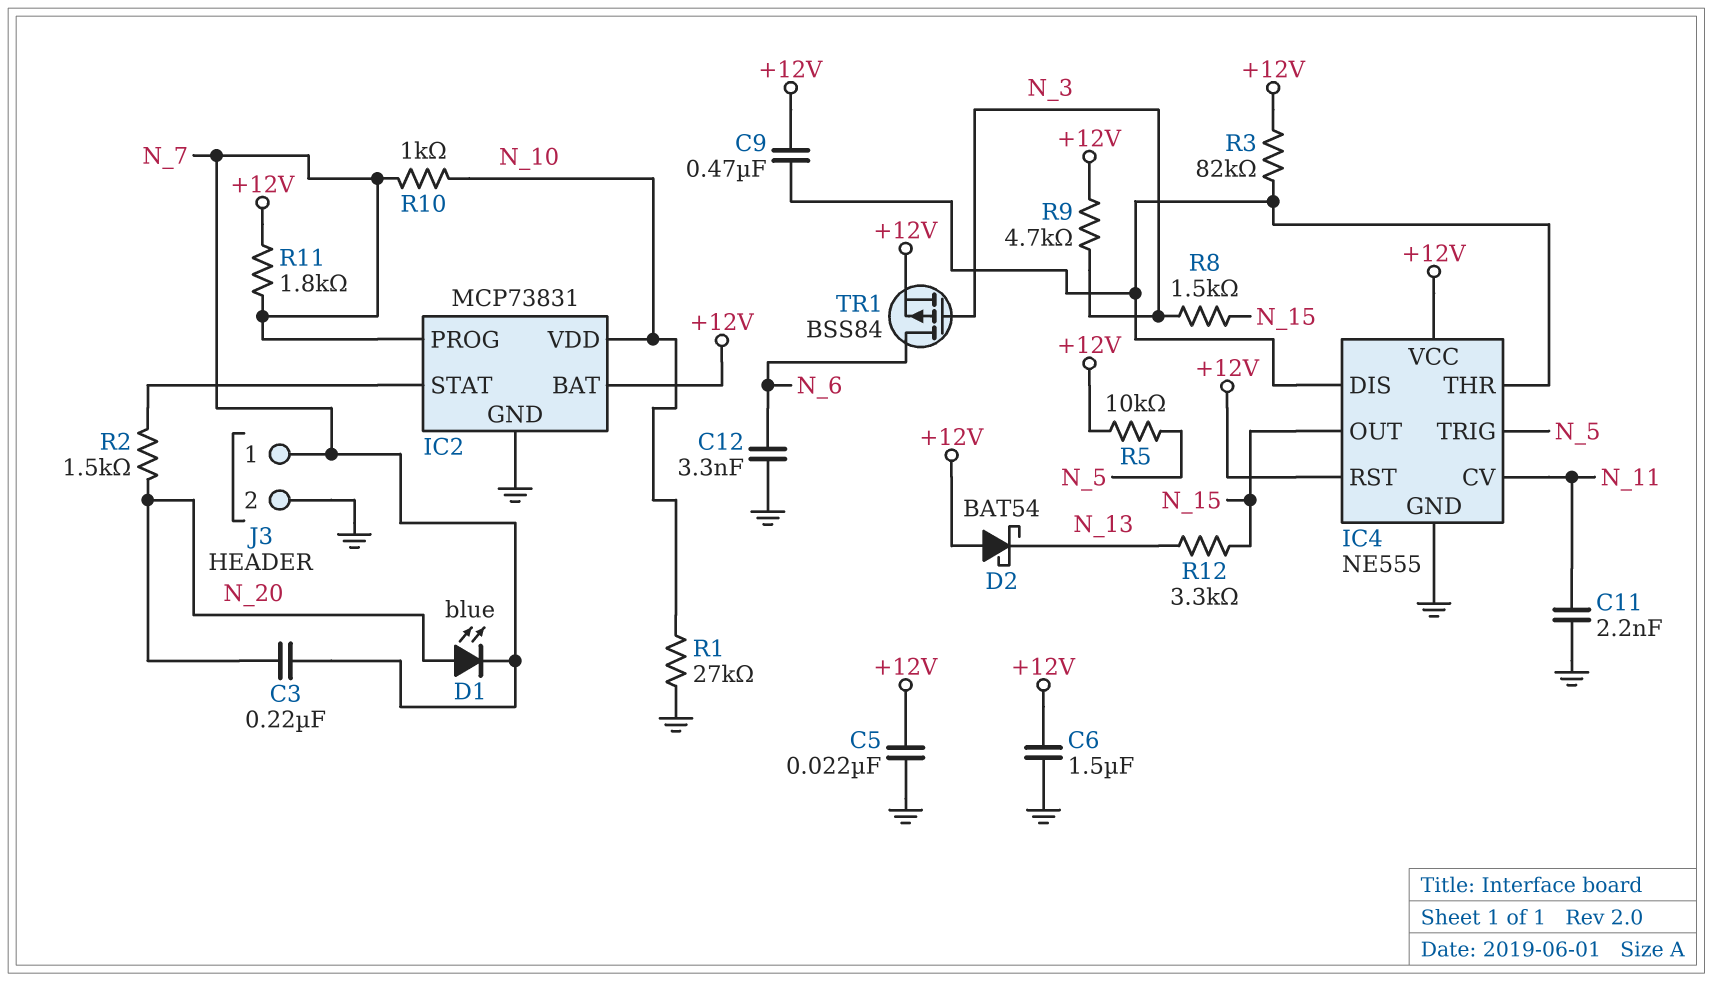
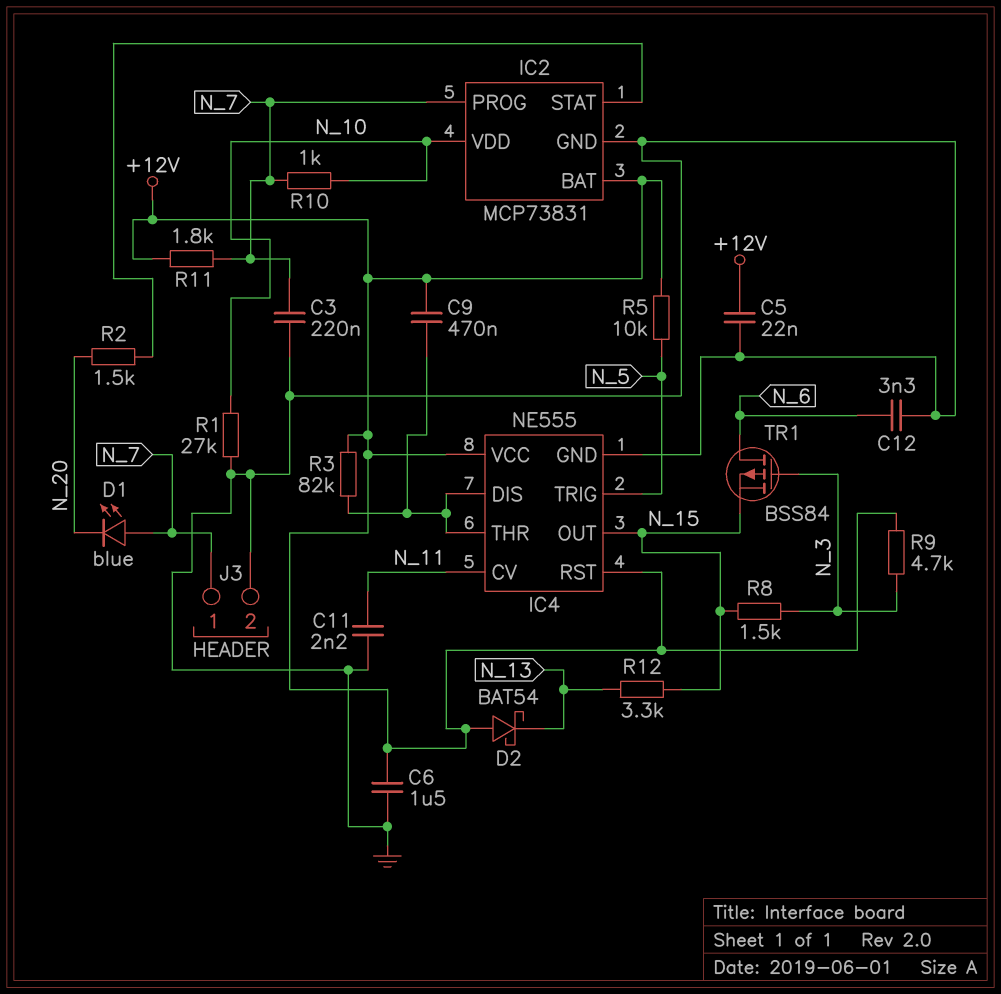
C3: 220nF (N_7, N_20) -> 220nF (GND, N_7)
D1: LED blue (A N_20, K N_7) -> LED blue (A N_7, K N_20)
TR1: PMOS BSS84 (G N_3, D N_6, S +12V) -> PMOS BSS84 (G N_3, D N_6, S N_15)

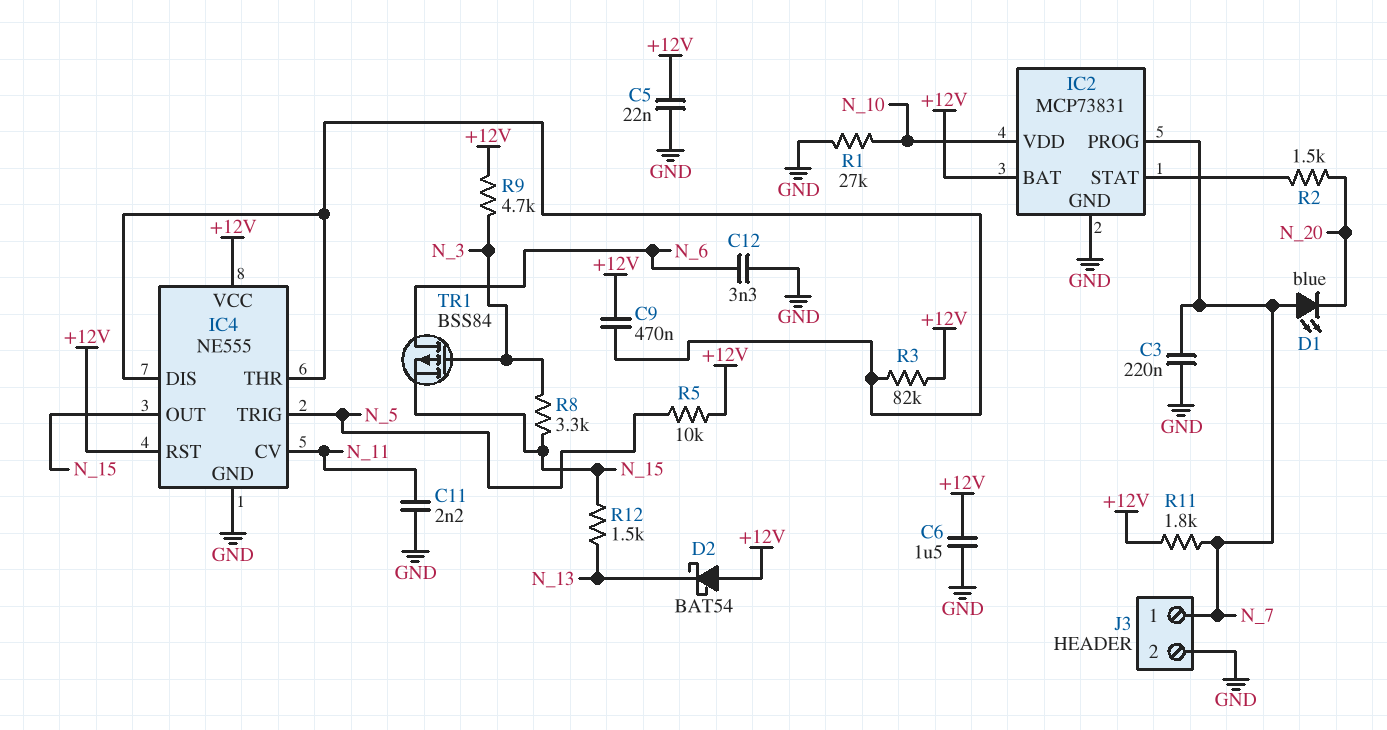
R8: 1.5k (N_3, N_15) -> 3.3k (N_3, N_15)
R10: 1k (N_7, N_10) -> none
R12: 3.3k (N_13, N_15) -> 1.5k (N_13, N_15)

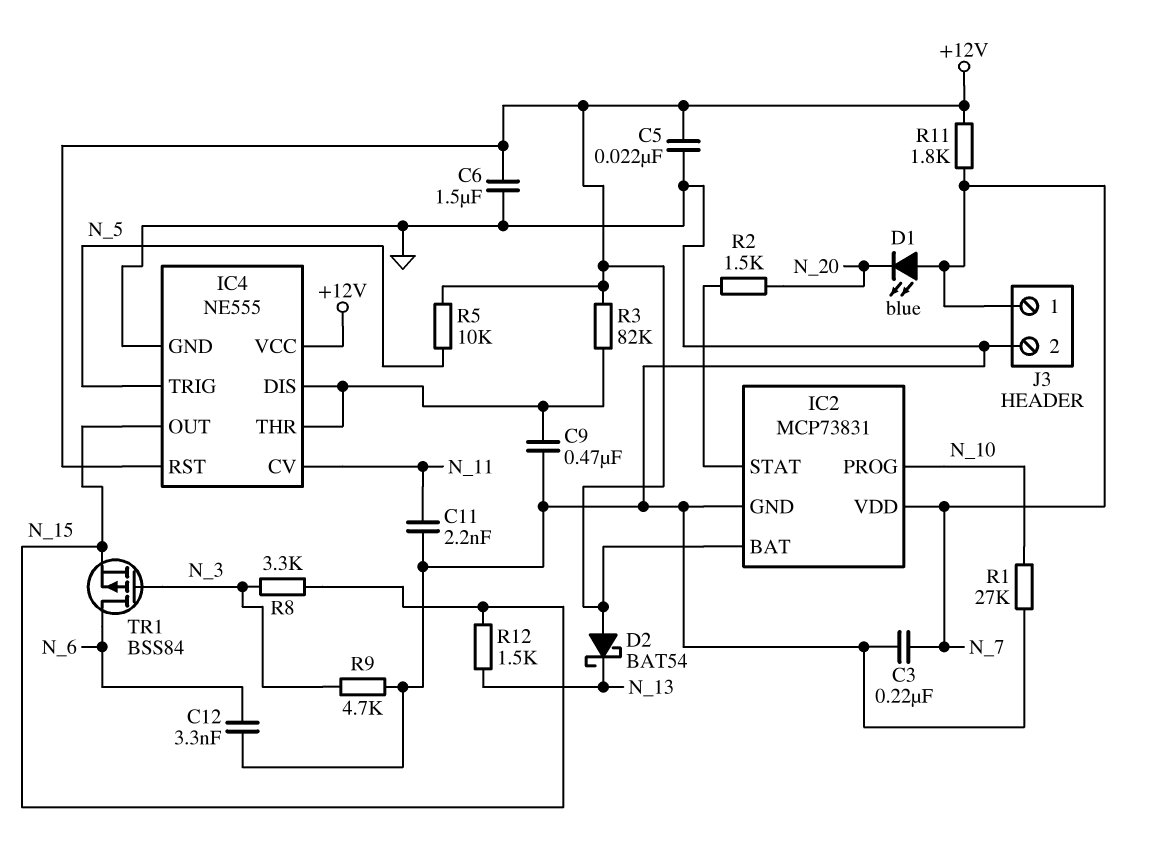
C9: 470nF (+12V, IC4/DIS) -> 470nF (GND, IC4/DIS)
IC2 pin PROG: N_7 -> N_10
IC2 pin VDD: N_10 -> N_7
R9: 4.7k (+12V, N_3) -> 4.7k (GND, N_3)

